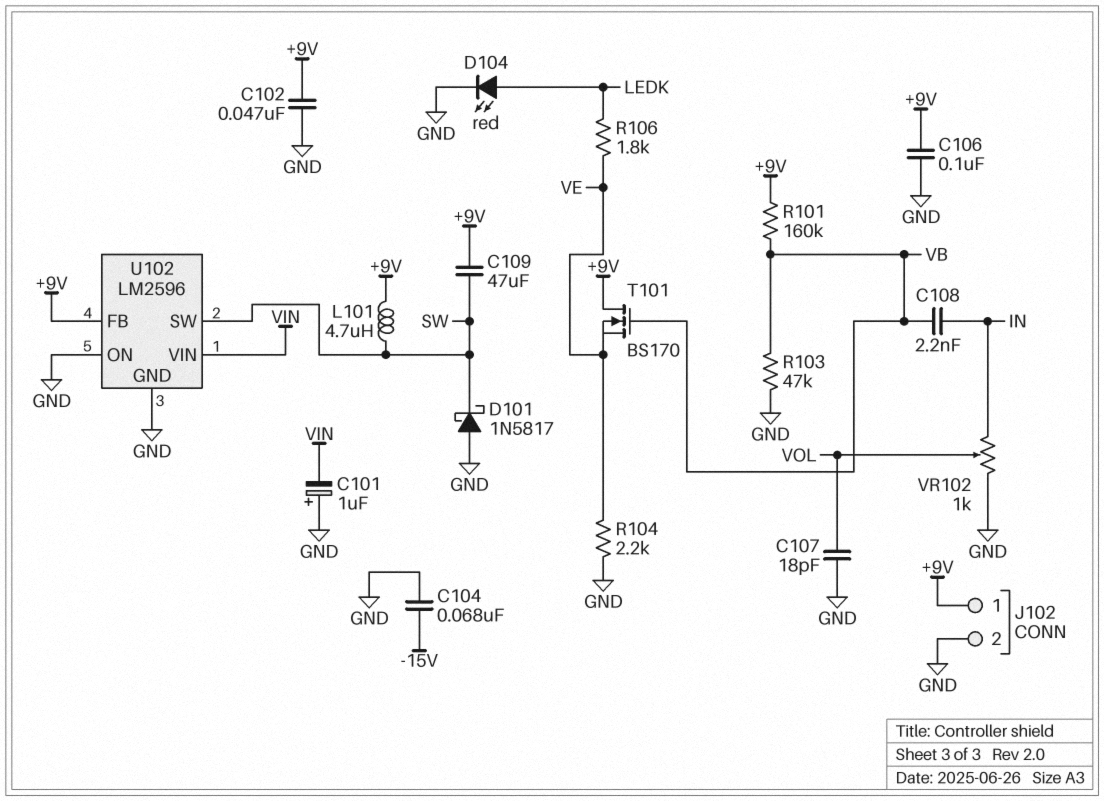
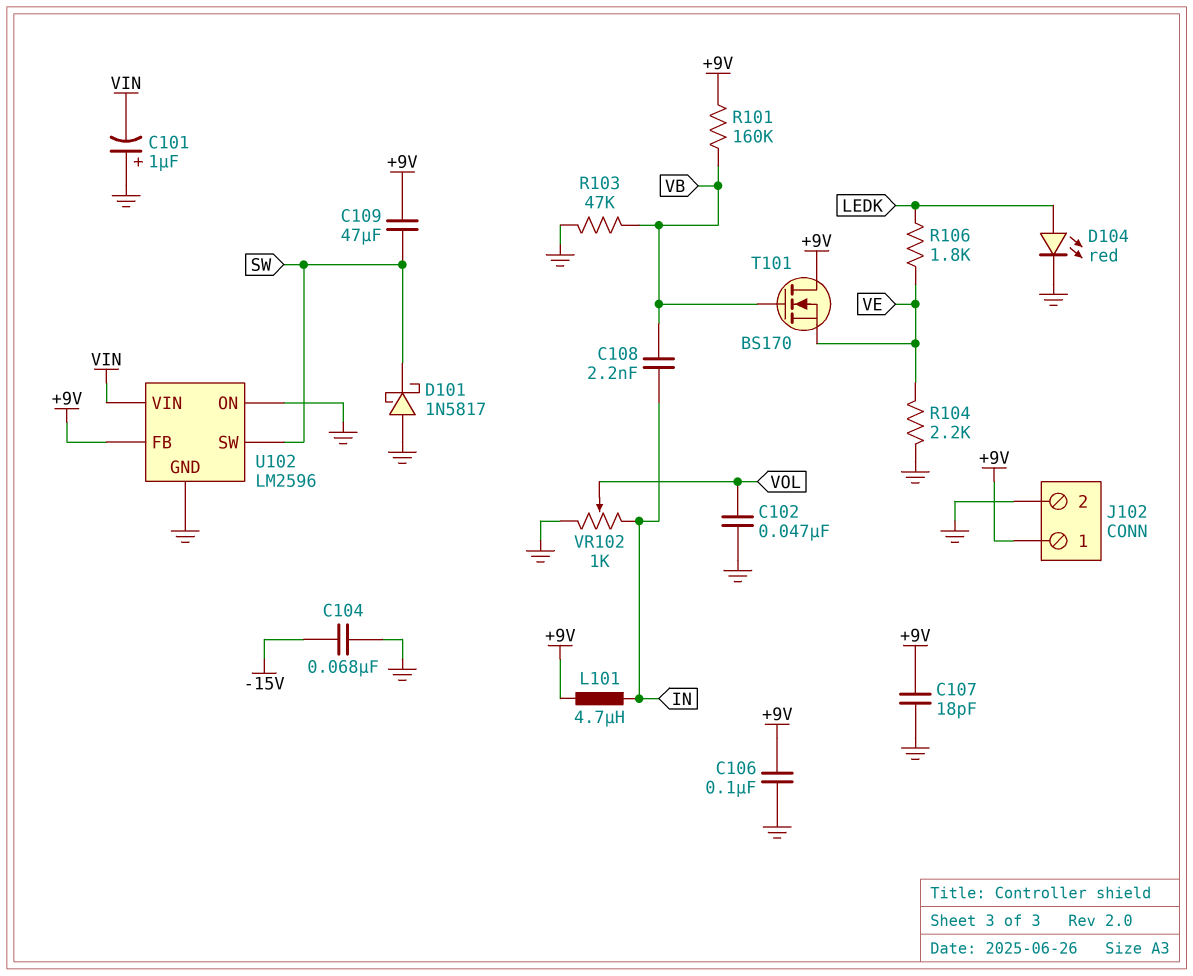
C102: 47nF (+9V, GND) -> 47nF (GND, VOL)
C107: 18pF (GND, VOL) -> 18pF (+9V, GND)
L101: 4.7uH (+9V, SW) -> 4.7uH (+9V, IN)

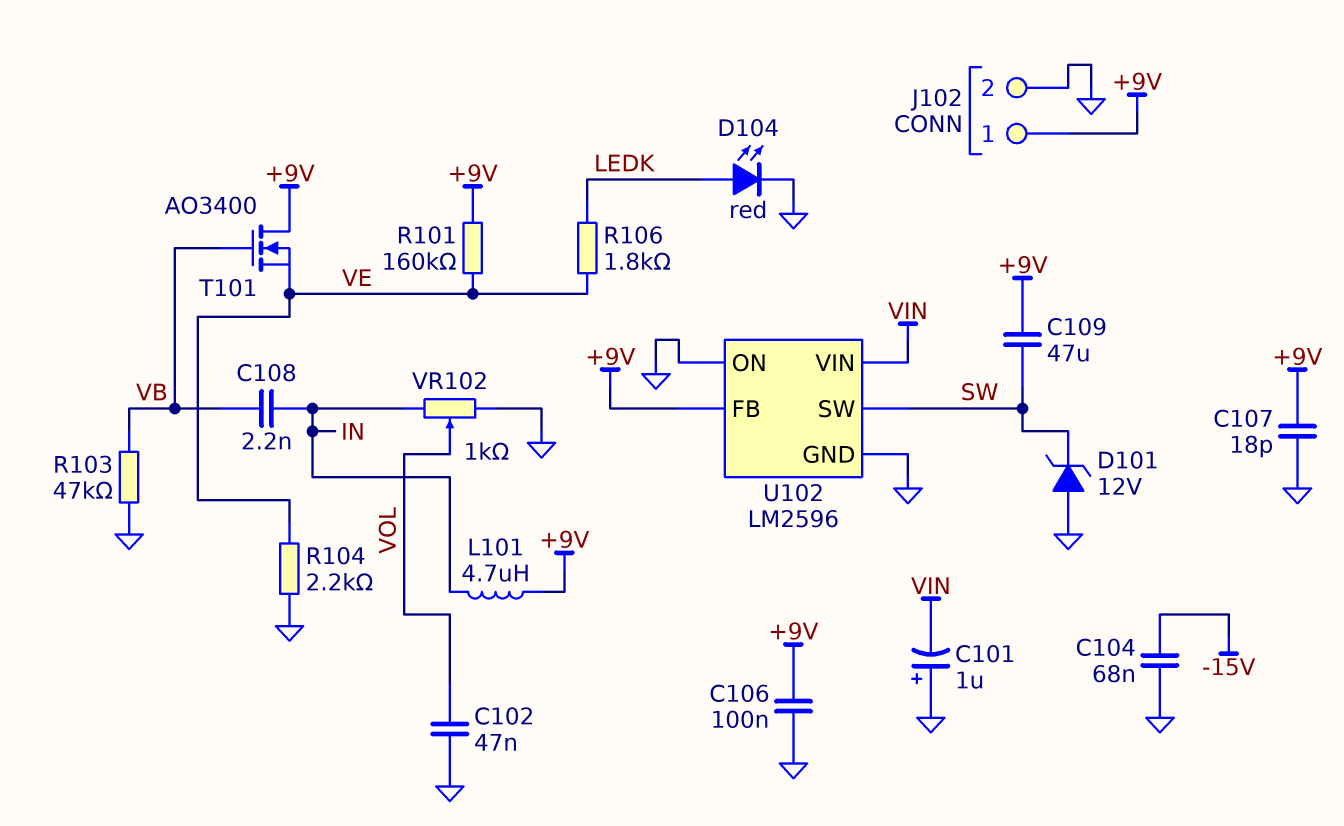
D101: schottky 1N5817 (A GND, K SW) -> zener 12V (A GND, K SW)
R101: 160k (+9V, VB) -> 160k (+9V, VE)
T101: NMOS BS170 (G VB, D +9V, S VE) -> NMOS AO3400 (G VB, D +9V, S VE)

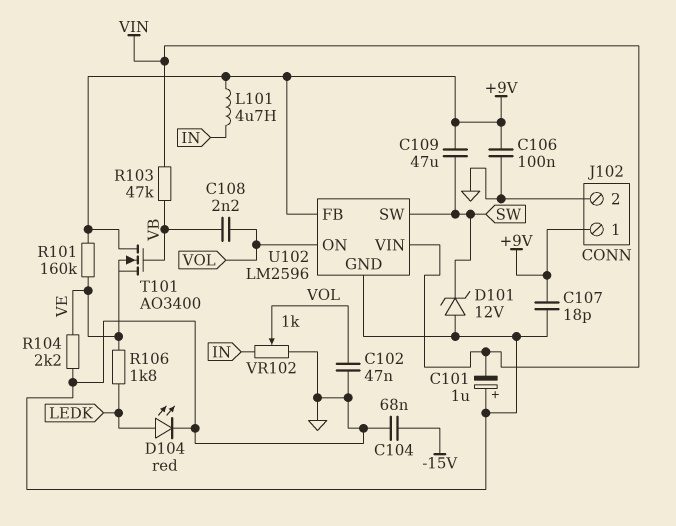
C108: 2.2nF (IN, VB) -> 2.2nF (VB, VOL)
R103: 47k (GND, VB) -> 47k (VB, VIN)
U102 pin ON: GND -> VOL

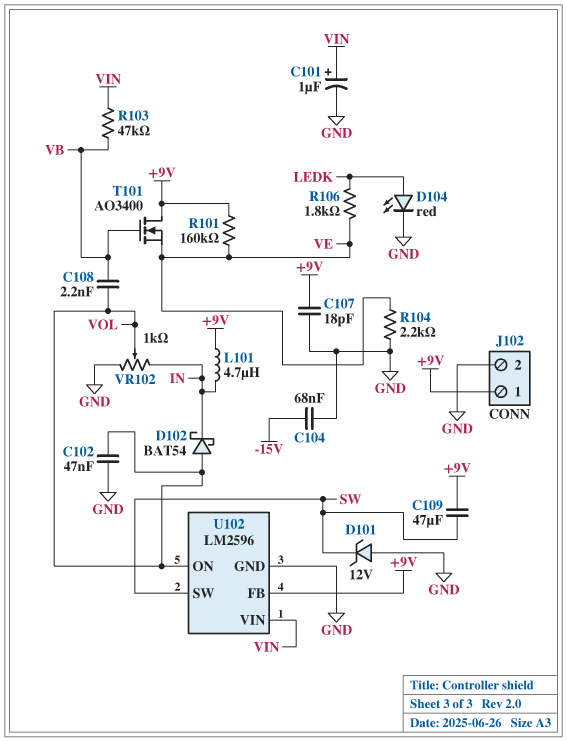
C101: 1uF (plus GND, minus VIN) -> 1uF (plus VIN, minus GND)
C106: 100nF (+9V, GND) -> none
D102: none -> schottky BAT54 (A VOL, K IN)

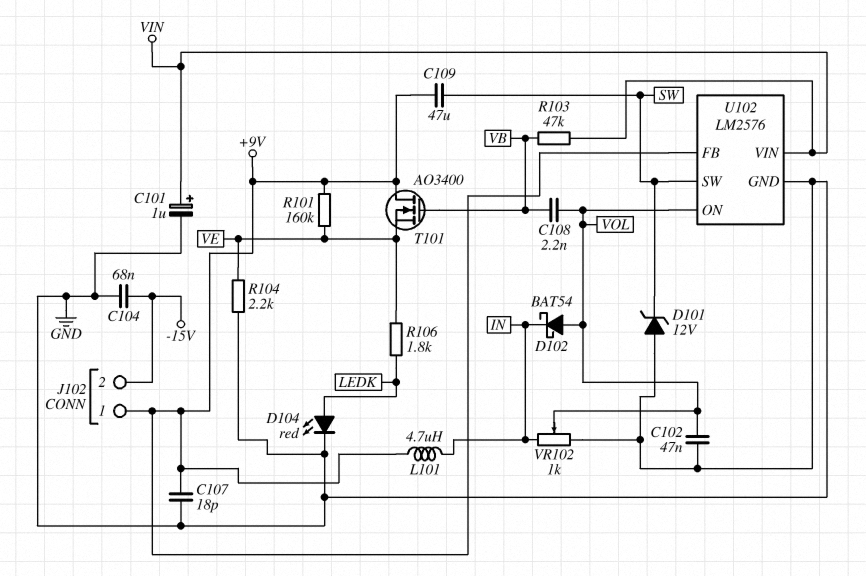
J102 pin 2: GND -> -15V
U102: LM2596 -> LM2576

